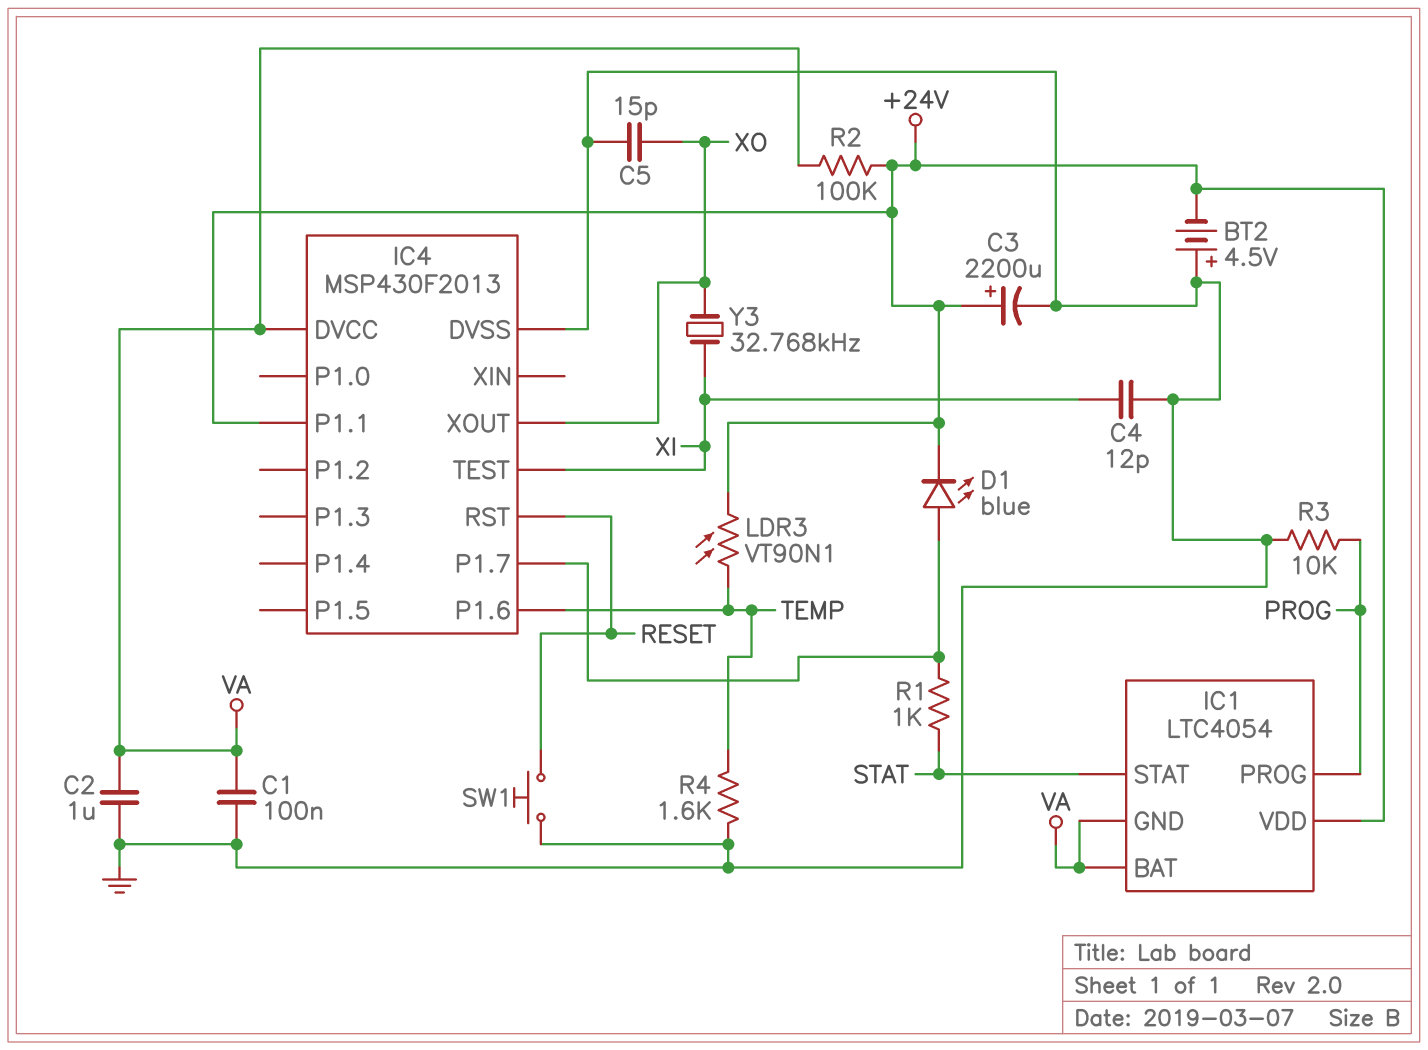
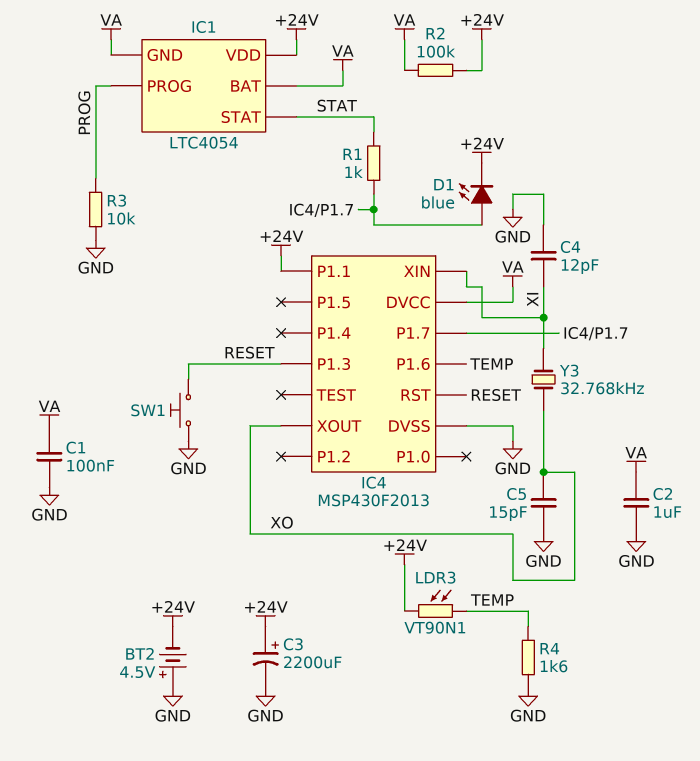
IC4 pin P1.3: none -> RESET
IC4 pin TEST: XI -> none
IC4 pin XIN: none -> XI

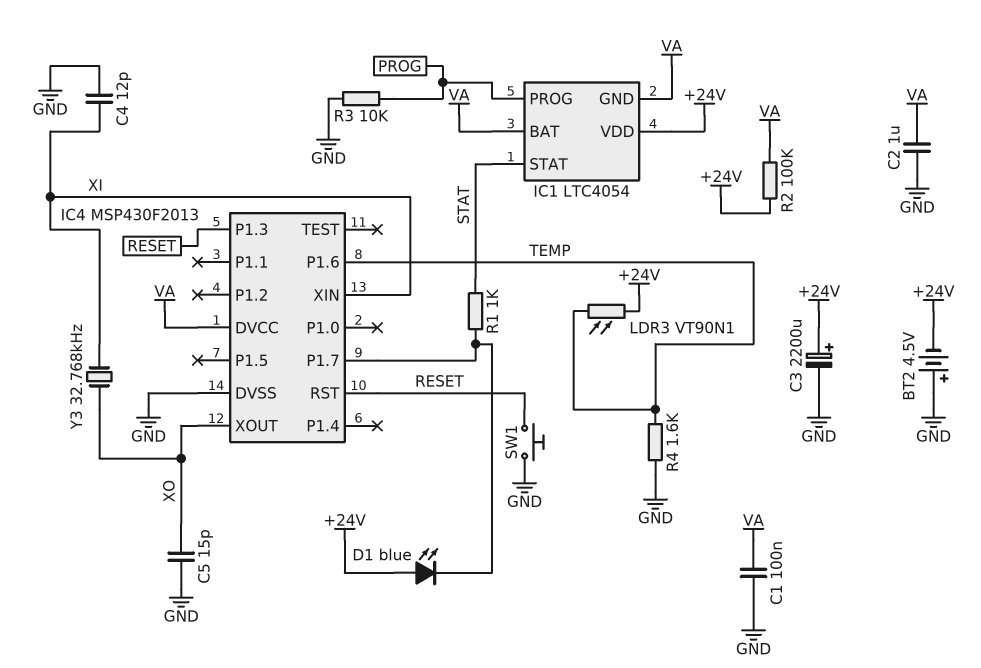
D1: LED blue (A IC4/P1.7, K +24V) -> LED blue (A +24V, K IC4/P1.7)
IC4 pin P1.1: +24V -> none

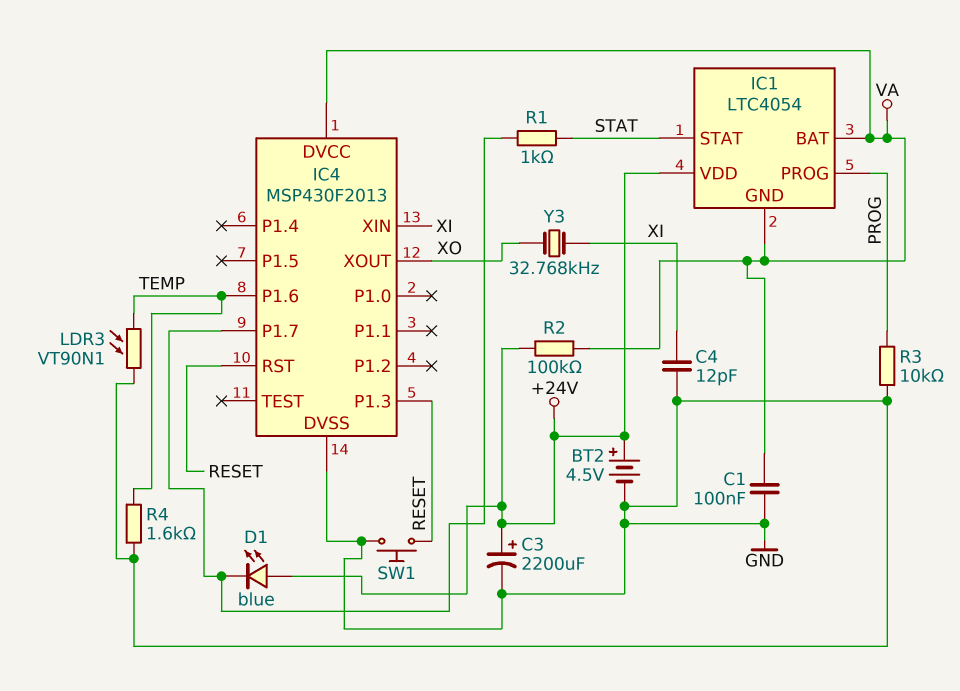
BT2: 4.5V (plus GND, minus +24V) -> 4.5V (plus +24V, minus GND)
C2: 1uF (GND, VA) -> none
C5: 15pF (GND, XO) -> none
LDR3: VT90N1 (+24V, TEMP) -> VT90N1 (GND, TEMP)

